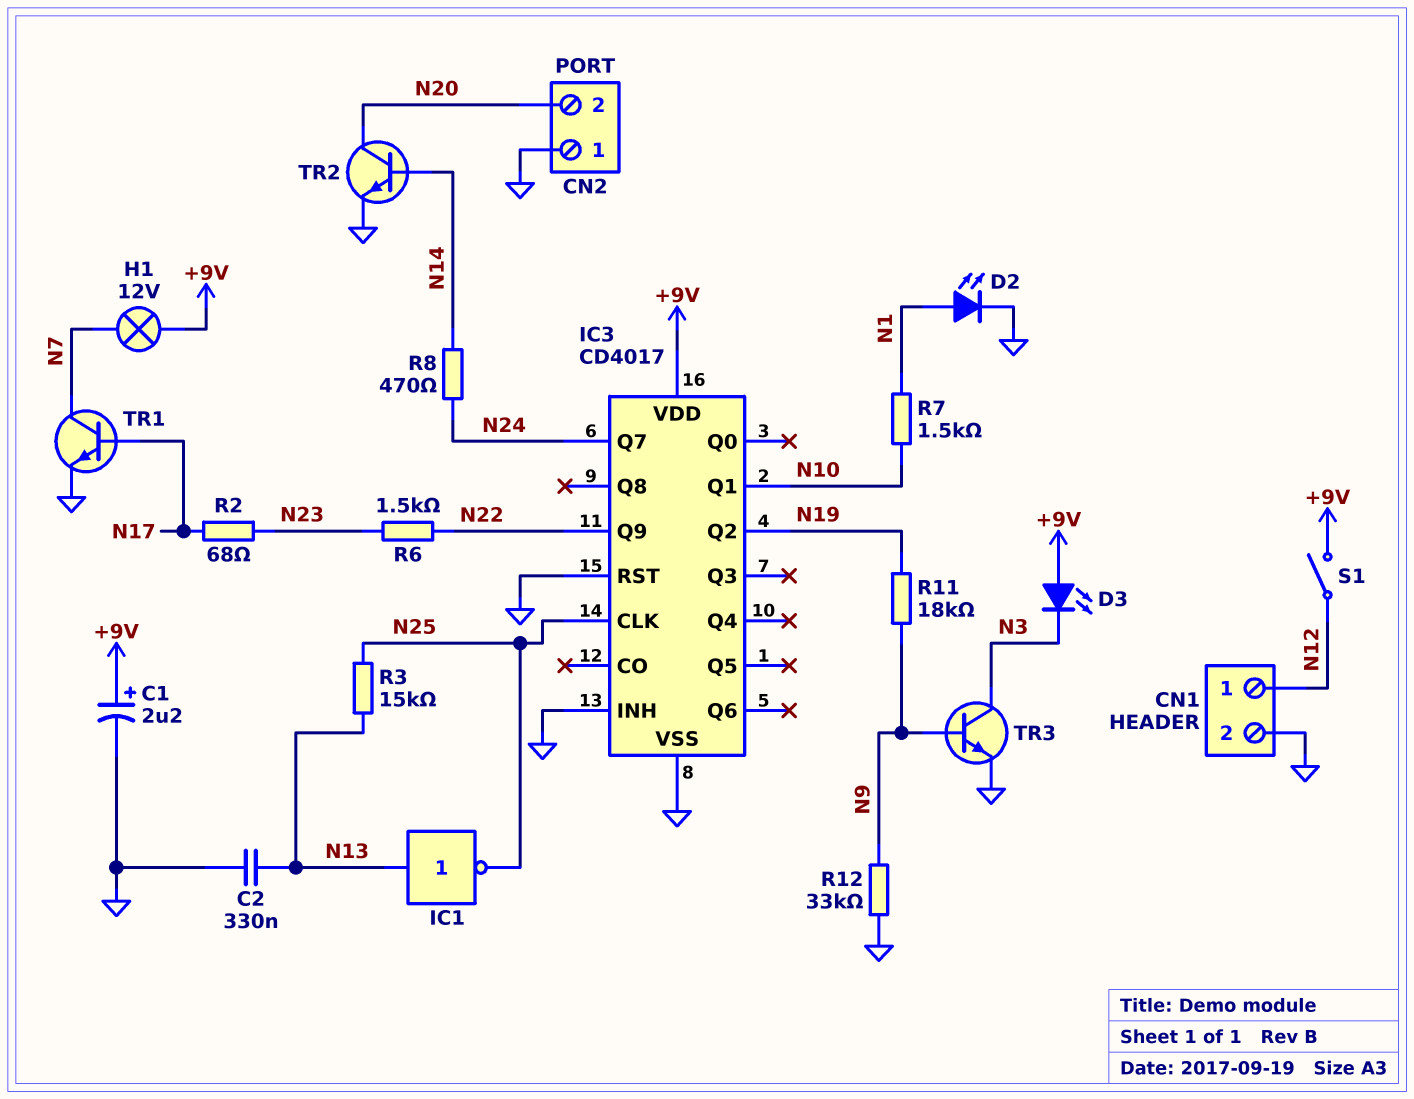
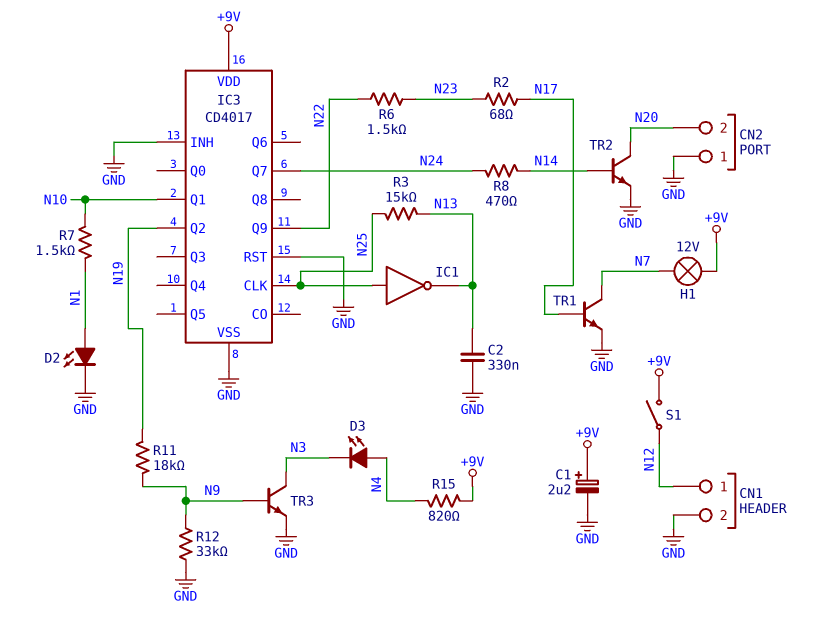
D3: LED (A +9V, K N3) -> LED (A N4, K N3)
IC1: NOT (in N13, out N25) -> NOT (in N25, out N13)
R15: none -> 820 (+9V, N4)

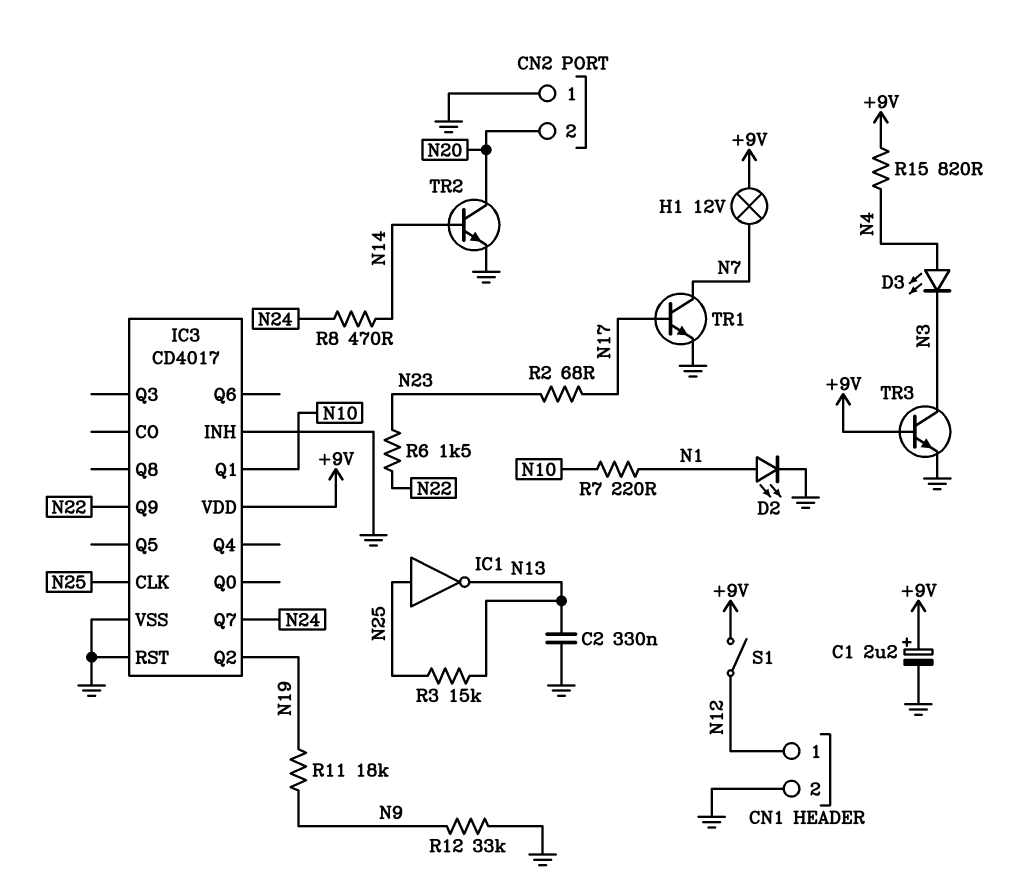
R7: 1.5k (N1, N10) -> 220 (N1, N10)
TR3: NPN (B N9, C N3, E GND) -> NPN (B +9V, C N3, E GND)

